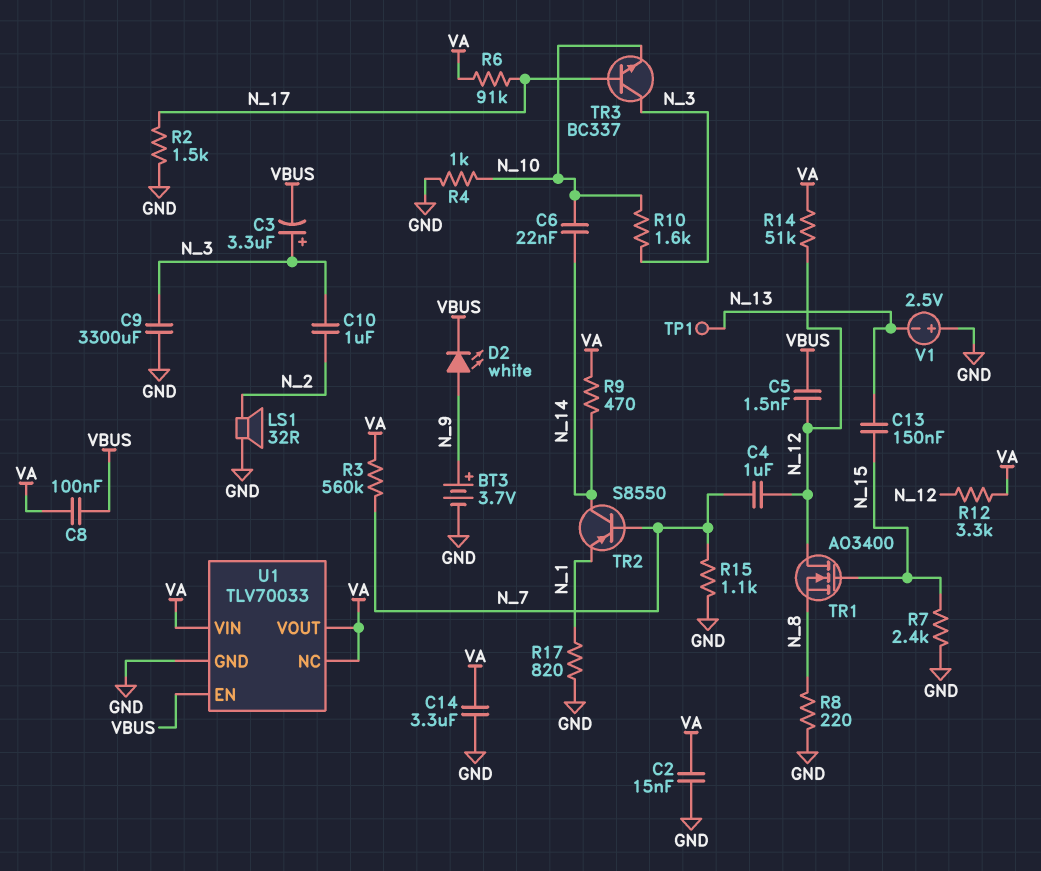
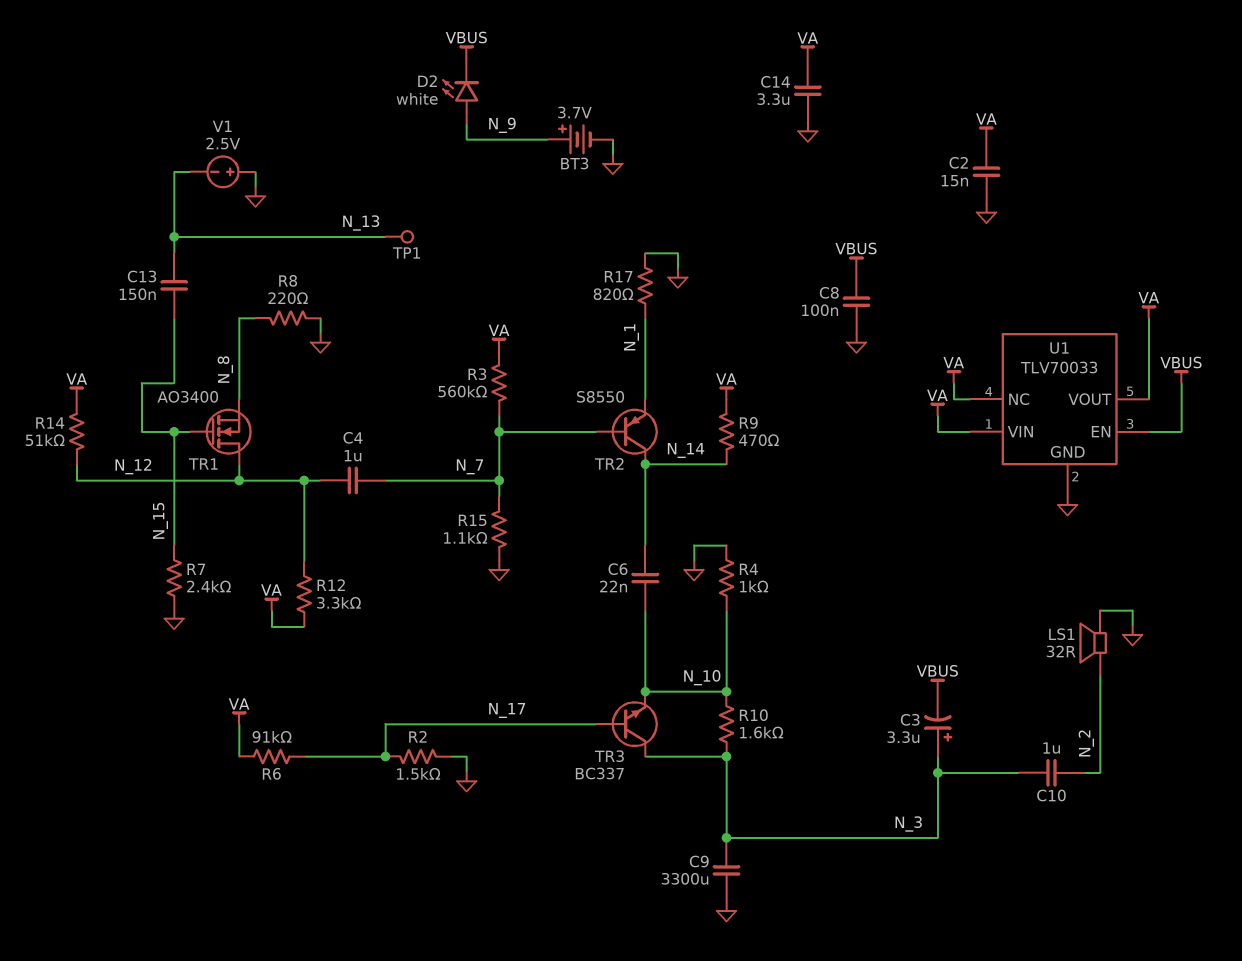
C5: 1.5nF (N_12, VBUS) -> none
C8: 100nF (VA, VBUS) -> 100nF (GND, VBUS)

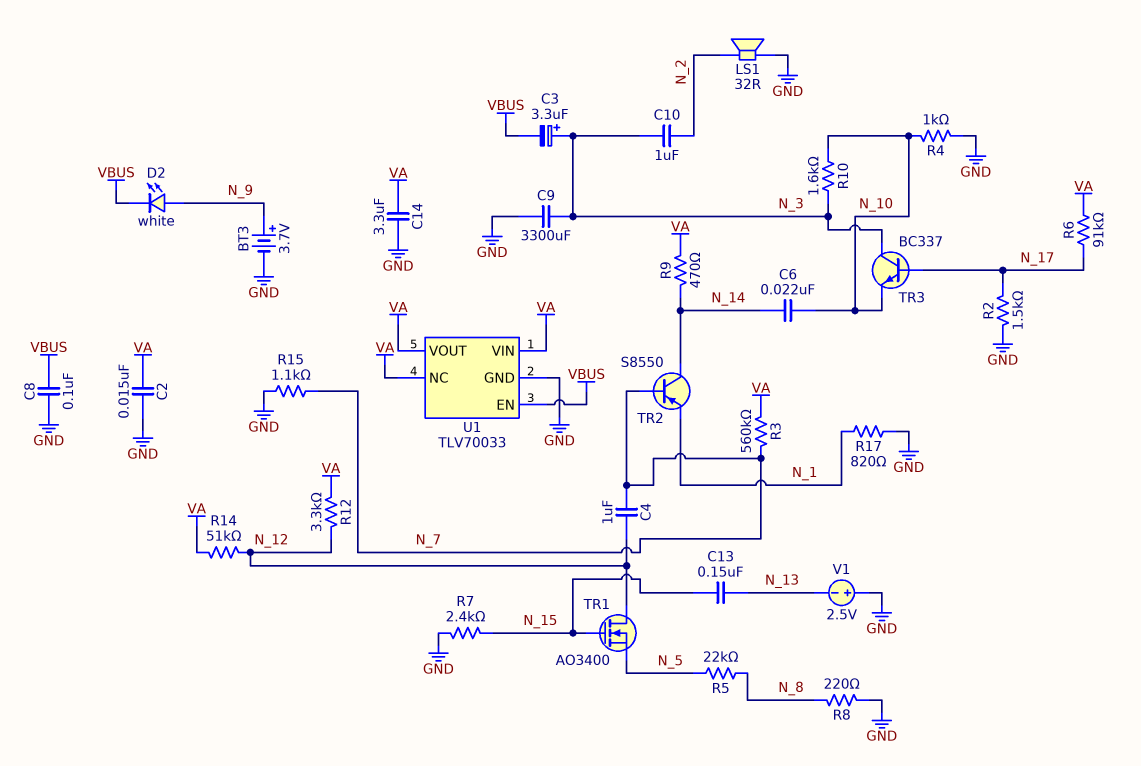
R5: none -> 22k (N_5, N_8)
TP1: test point (N_13) -> none
TR1: NMOS AO3400 (G N_15, D N_12, S N_8) -> NMOS AO3400 (G N_15, D N_12, S N_5)

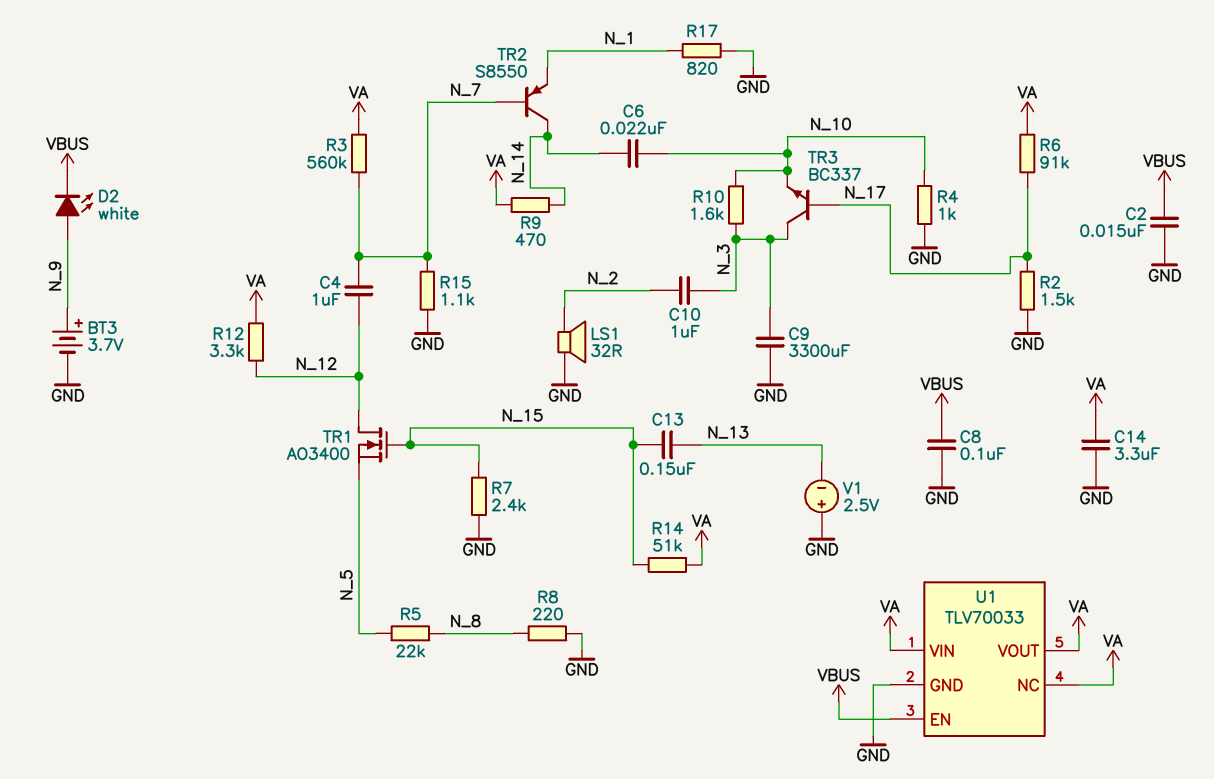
C2: 15nF (GND, VA) -> 15nF (GND, VBUS)
C3: 3.3uF (plus N_3, minus VBUS) -> none
R14: 51k (N_12, VA) -> 51k (N_15, VA)

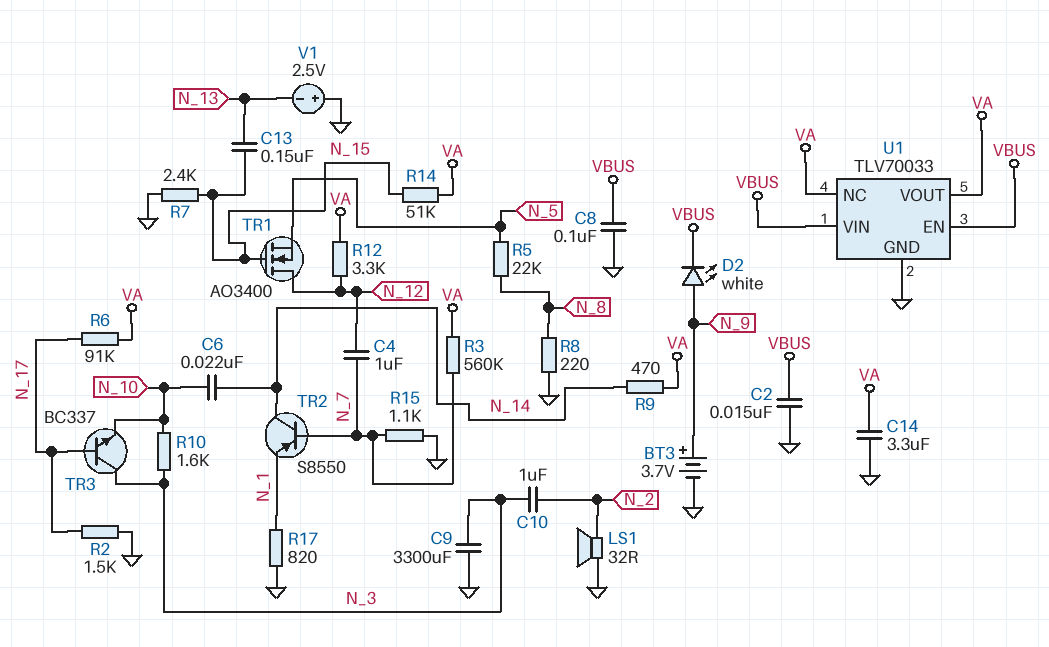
R4: 1k (GND, N_10) -> none
U1 pin VIN: VA -> VBUS

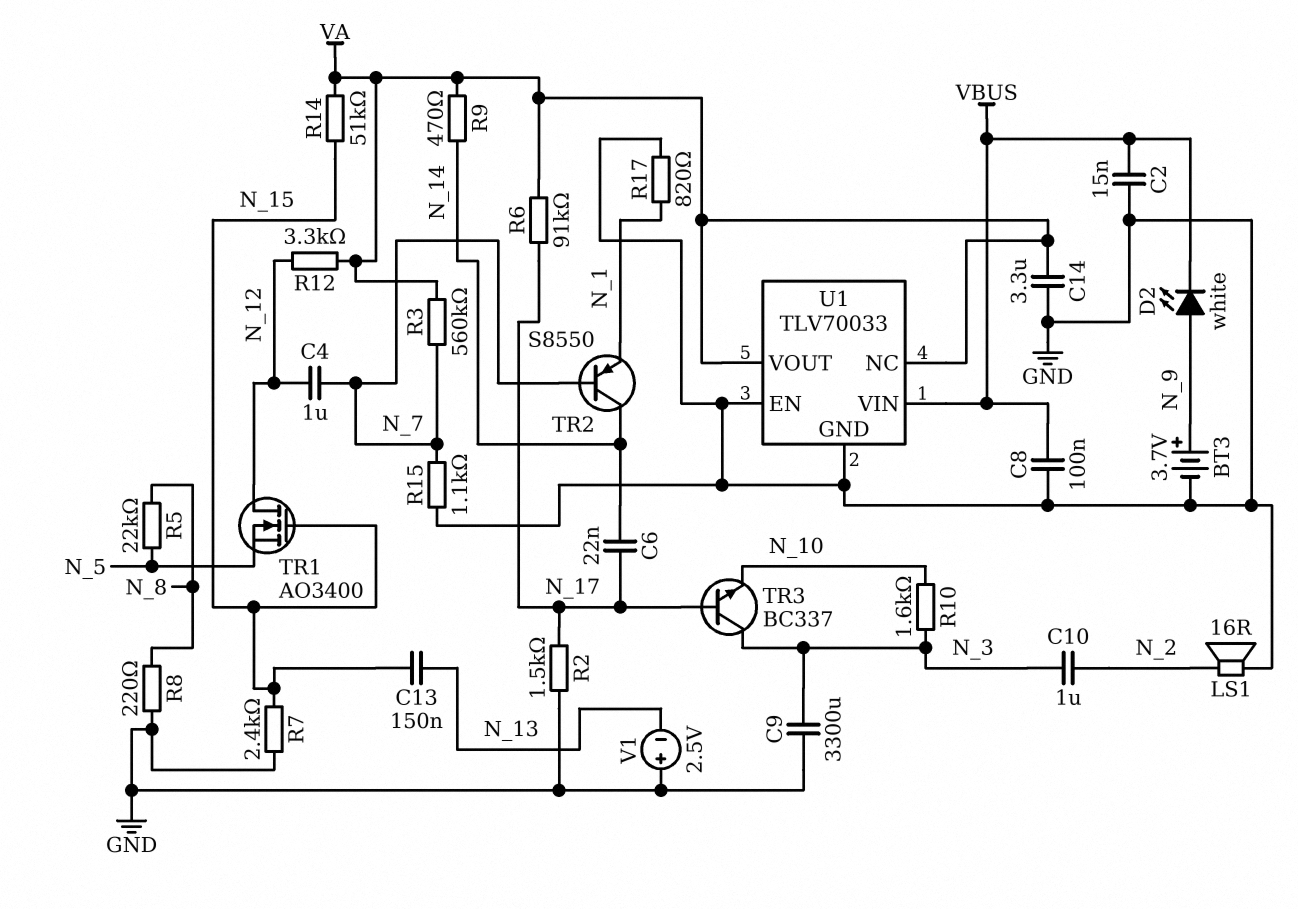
C6: 22nF (N_10, N_14) -> 22nF (N_14, N_17)
LS1: speaker 32R (GND, N_2) -> speaker 16R (GND, N_2)
U1 pin EN: VBUS -> GND

